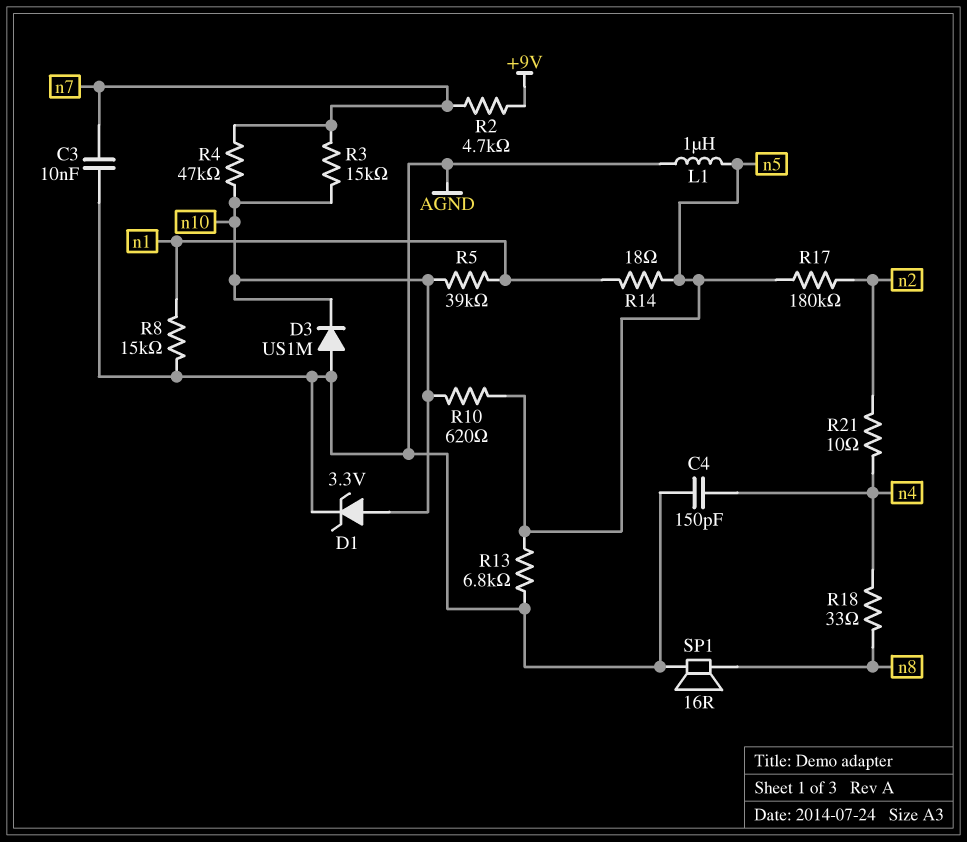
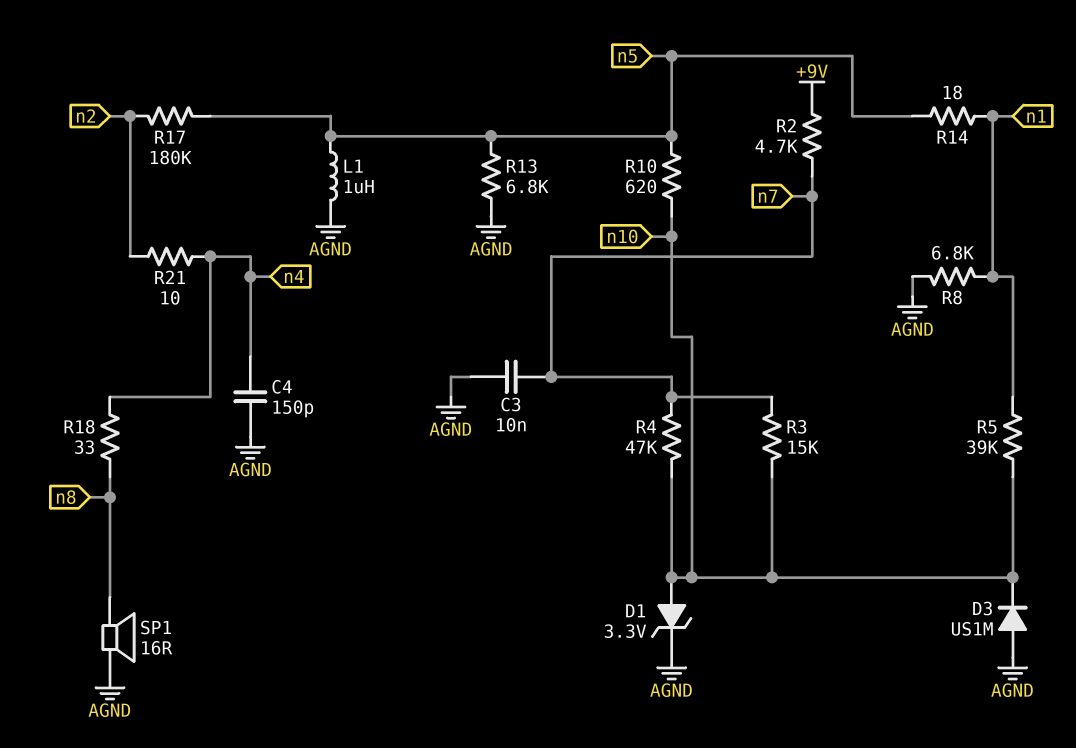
R8: 15k (AGND, n1) -> 6.8k (AGND, n1)

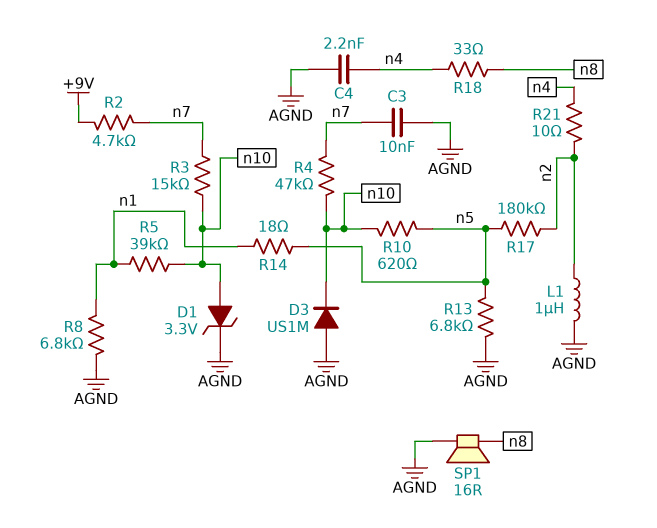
C4: 150pF (AGND, n4) -> 2.2nF (AGND, n4)
L1: 1uH (AGND, n5) -> 1uH (AGND, n2)

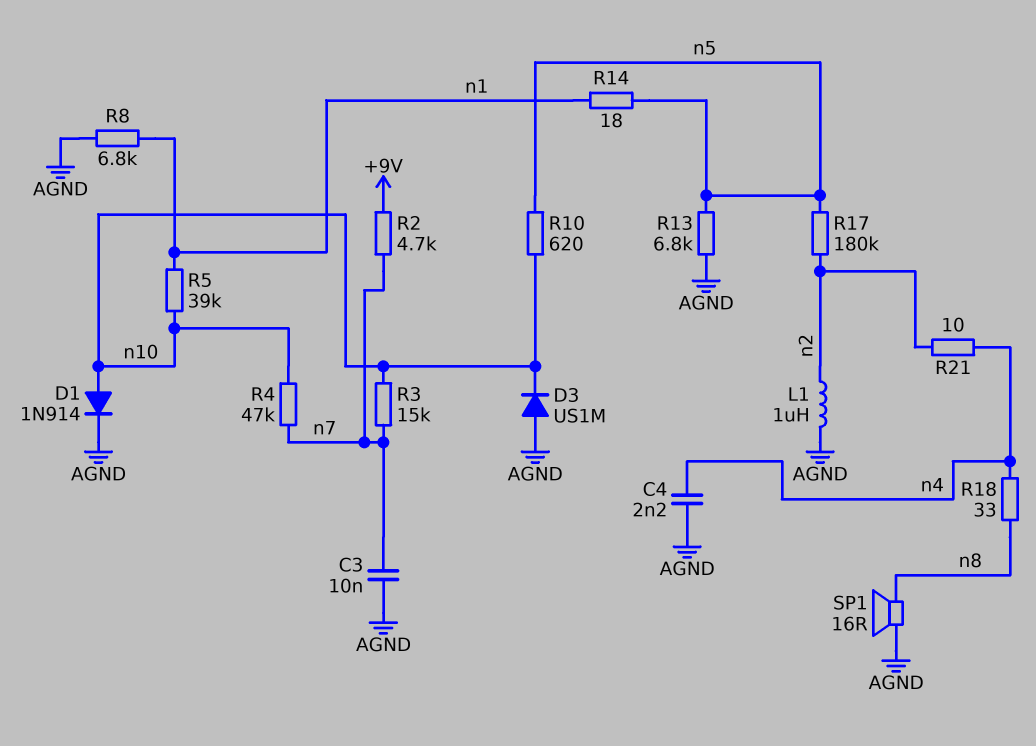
D1: zener 3.3V (A n10, K AGND) -> diode 1N914 (A n10, K AGND)

